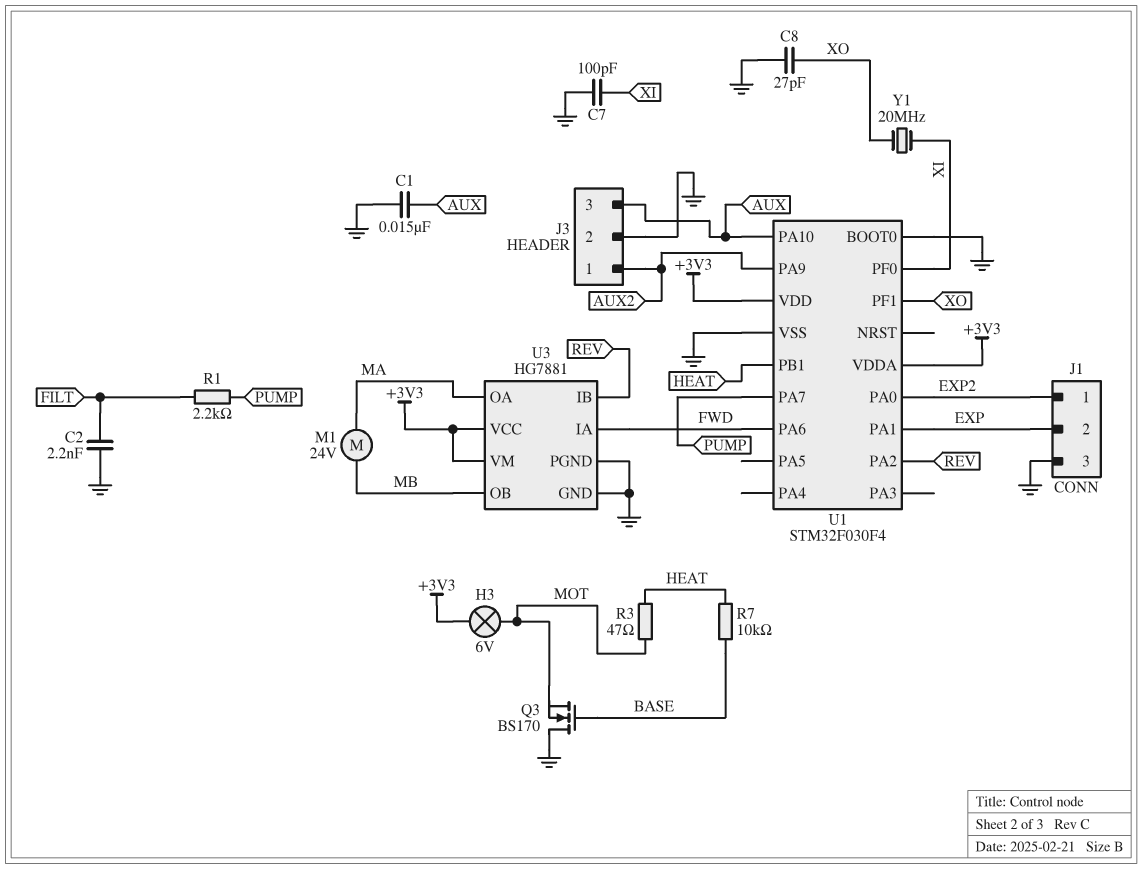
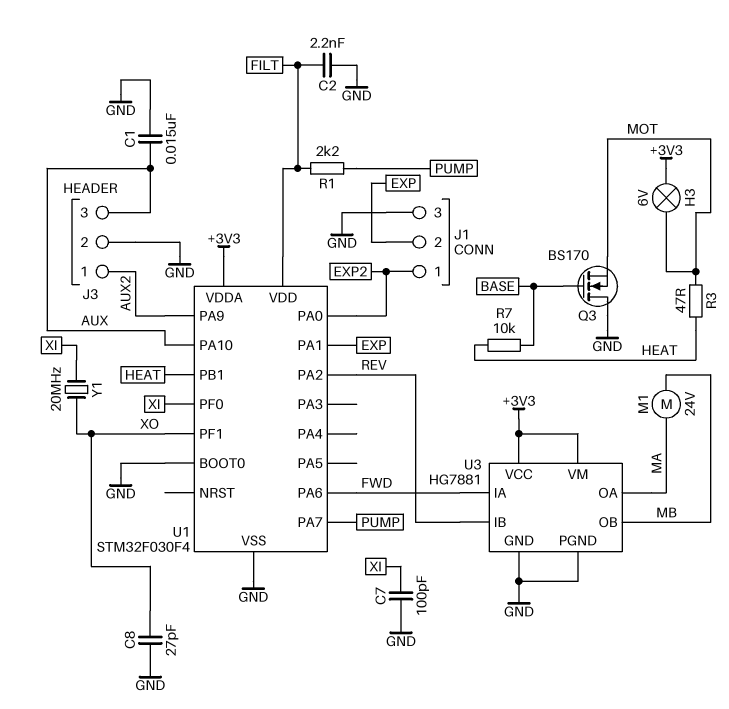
U1 pin VDD: +3V3 -> FILT

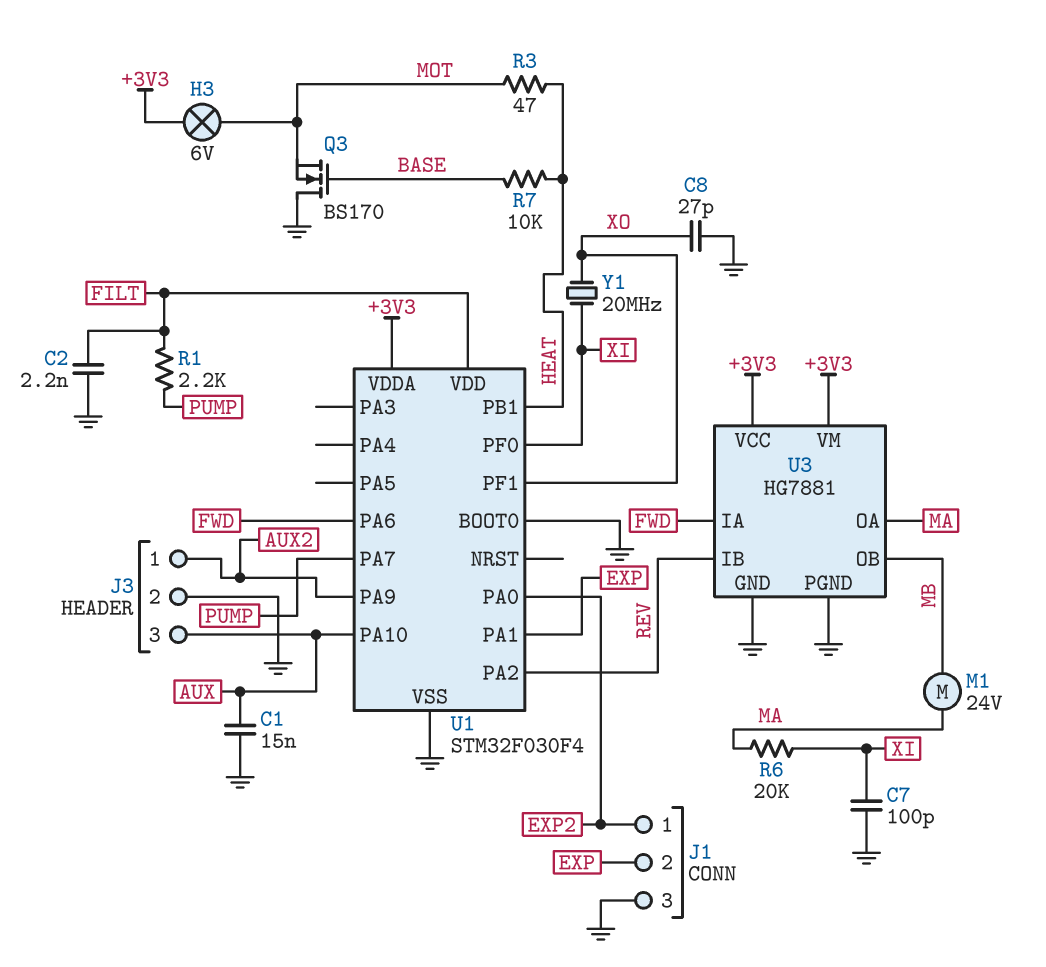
R6: none -> 20k (MA, XI)

